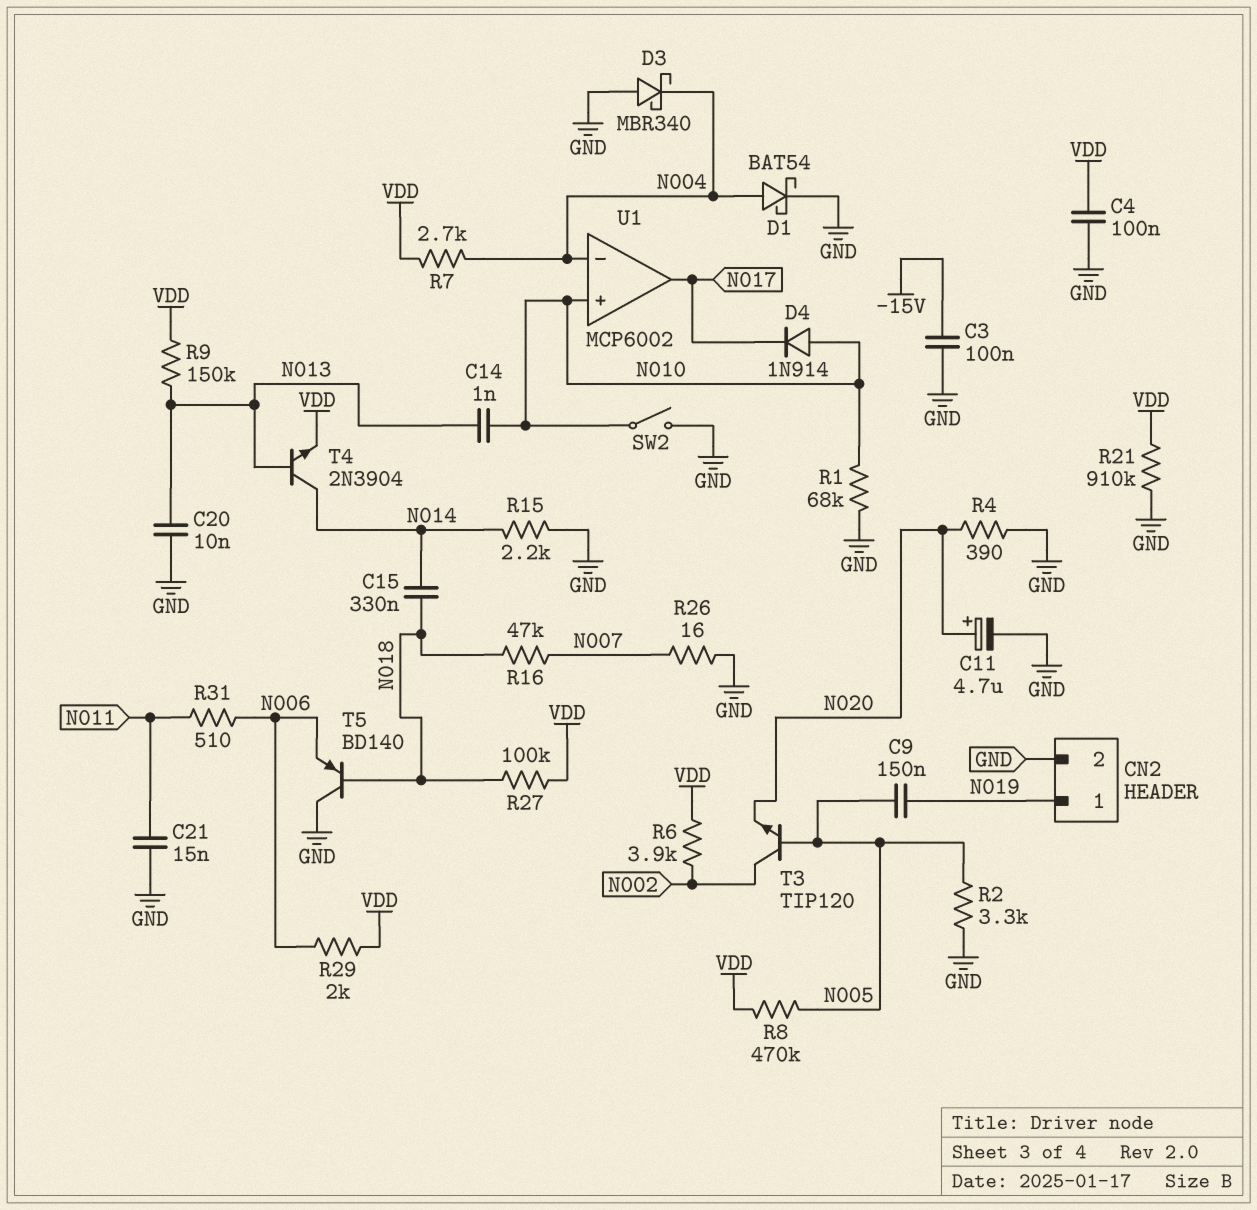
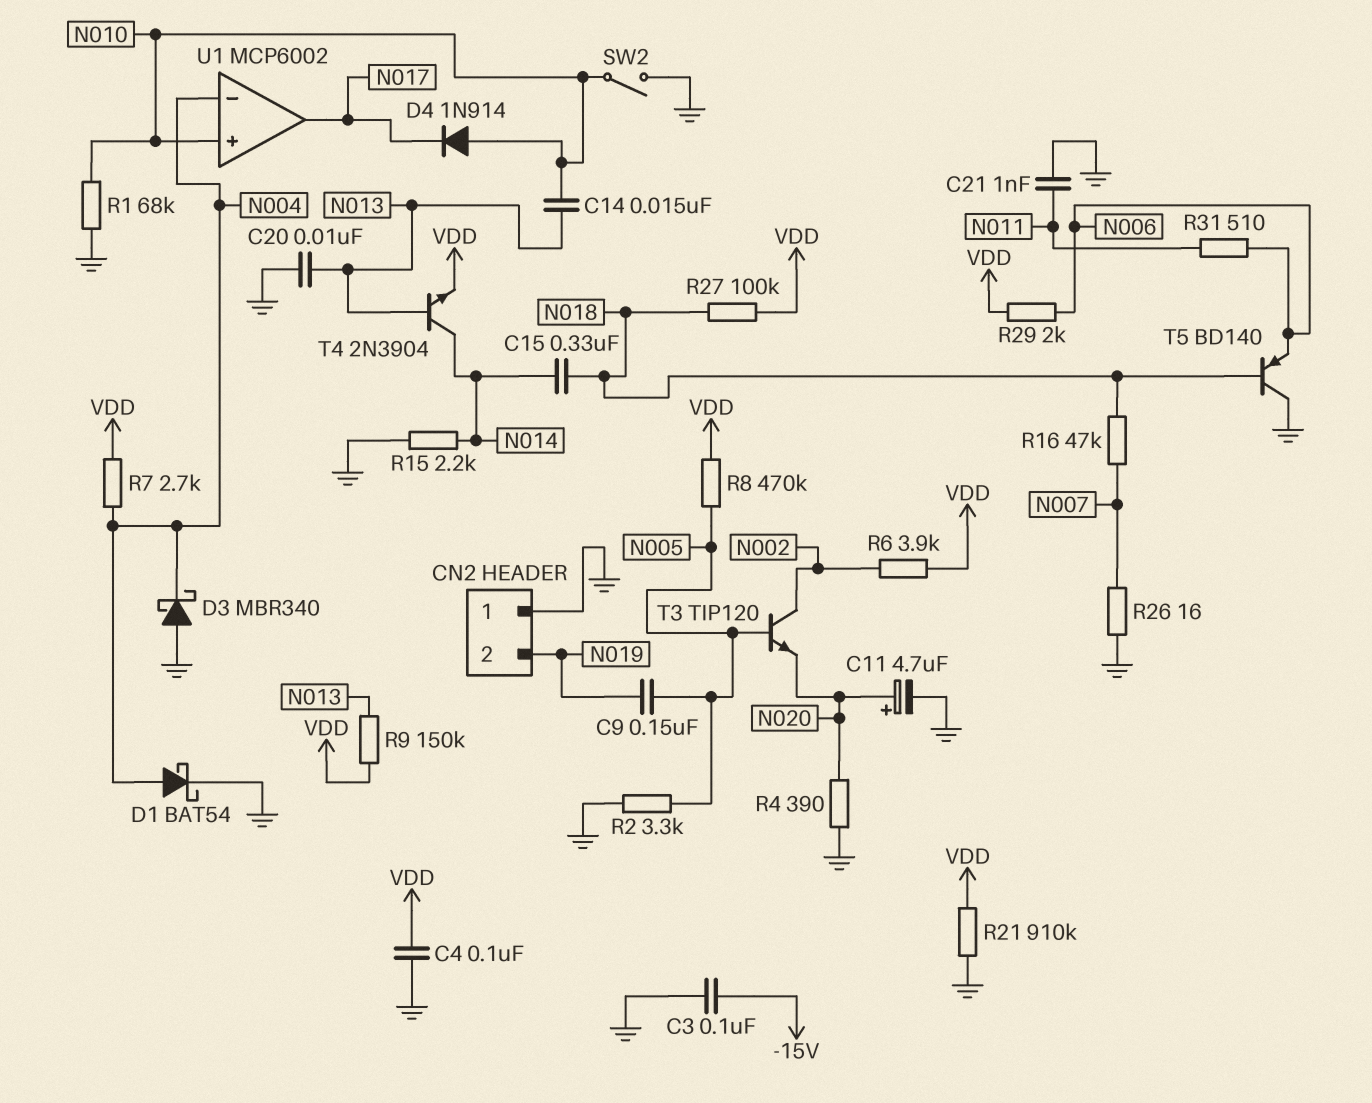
C14: 1nF (N010, N013) -> 15nF (N010, N013)
C21: 15nF (GND, N011) -> 1nF (GND, N011)
CN2 pin 1: N019 -> GND
CN2 pin 2: GND -> N019

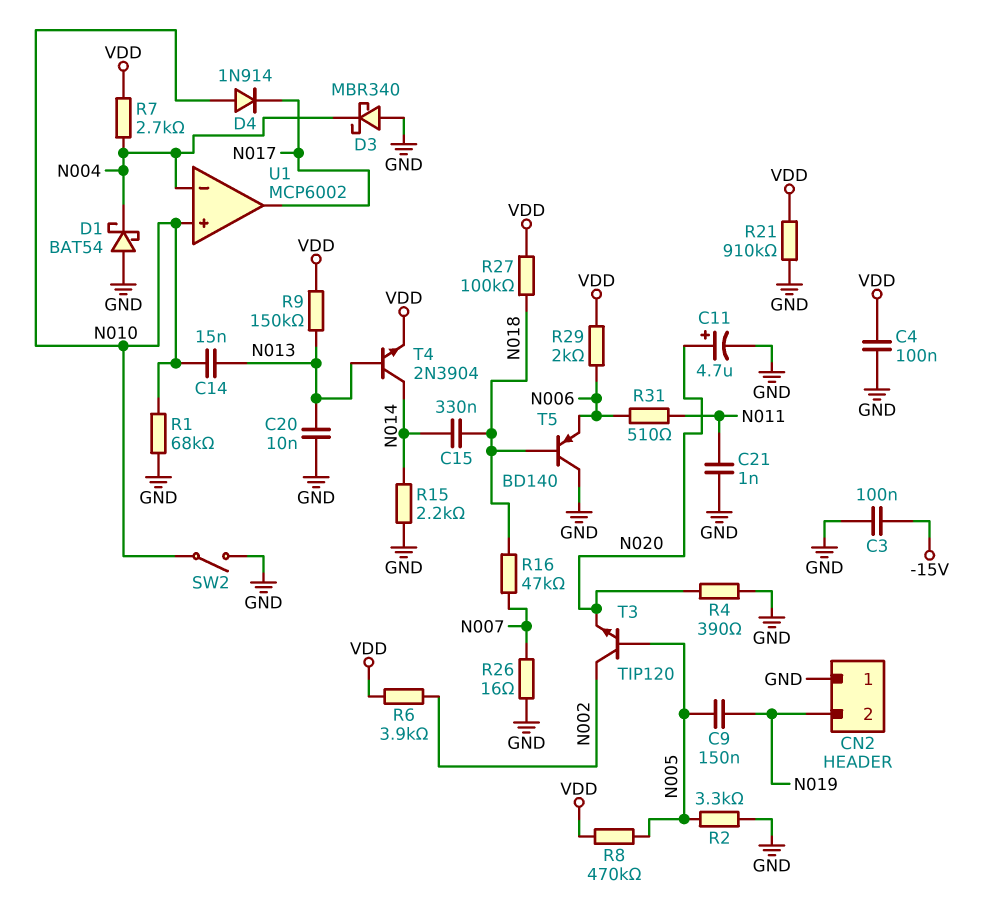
D1: schottky BAT54 (A N004, K GND) -> schottky BAT54 (A GND, K N004)

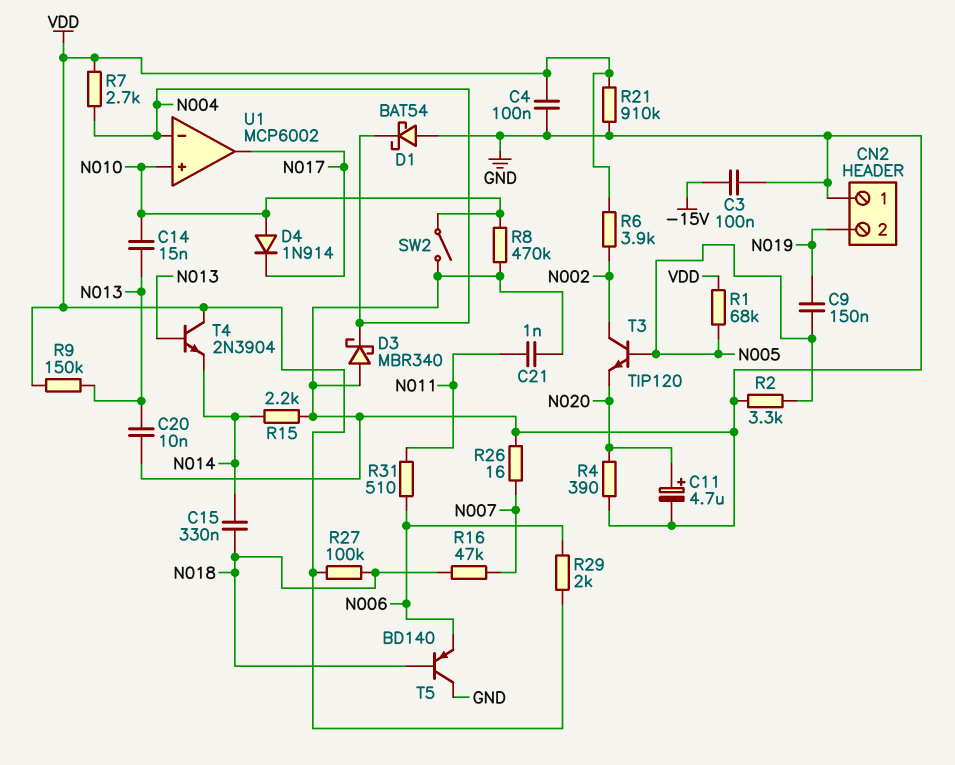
R1: 68k (GND, N010) -> 68k (N005, VDD)
R8: 470k (N005, VDD) -> 470k (GND, N010)
T4: NPN 2N3904 (B N013, C N014, E VDD) -> NPN 2N3904 (B N013, C VDD, E N014)

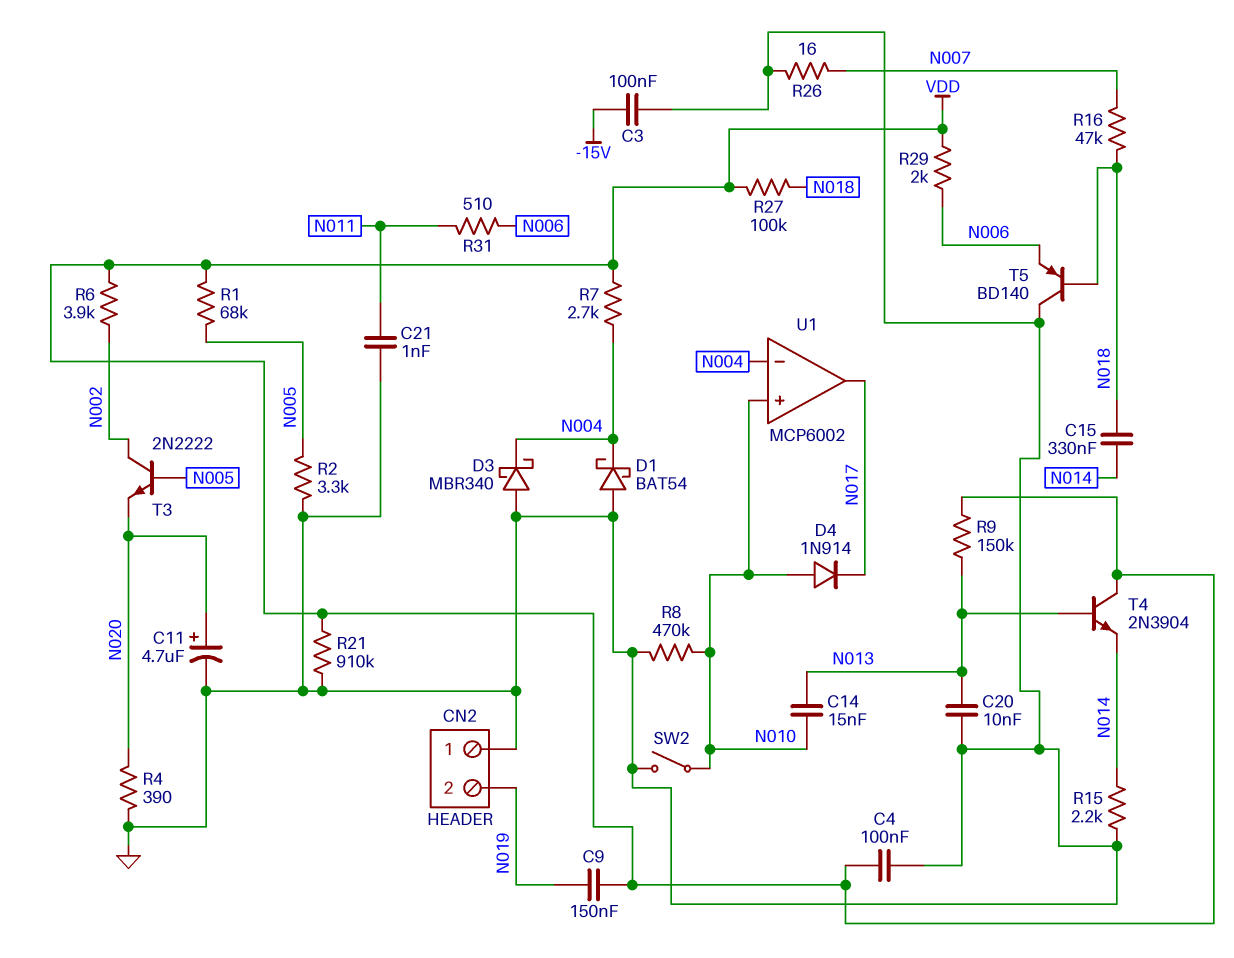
C9: 150nF (N005, N019) -> 150nF (N019, VDD)
T3: NPN TIP120 (B N005, C N002, E N020) -> NPN 2N2222 (B N005, C N002, E N020)

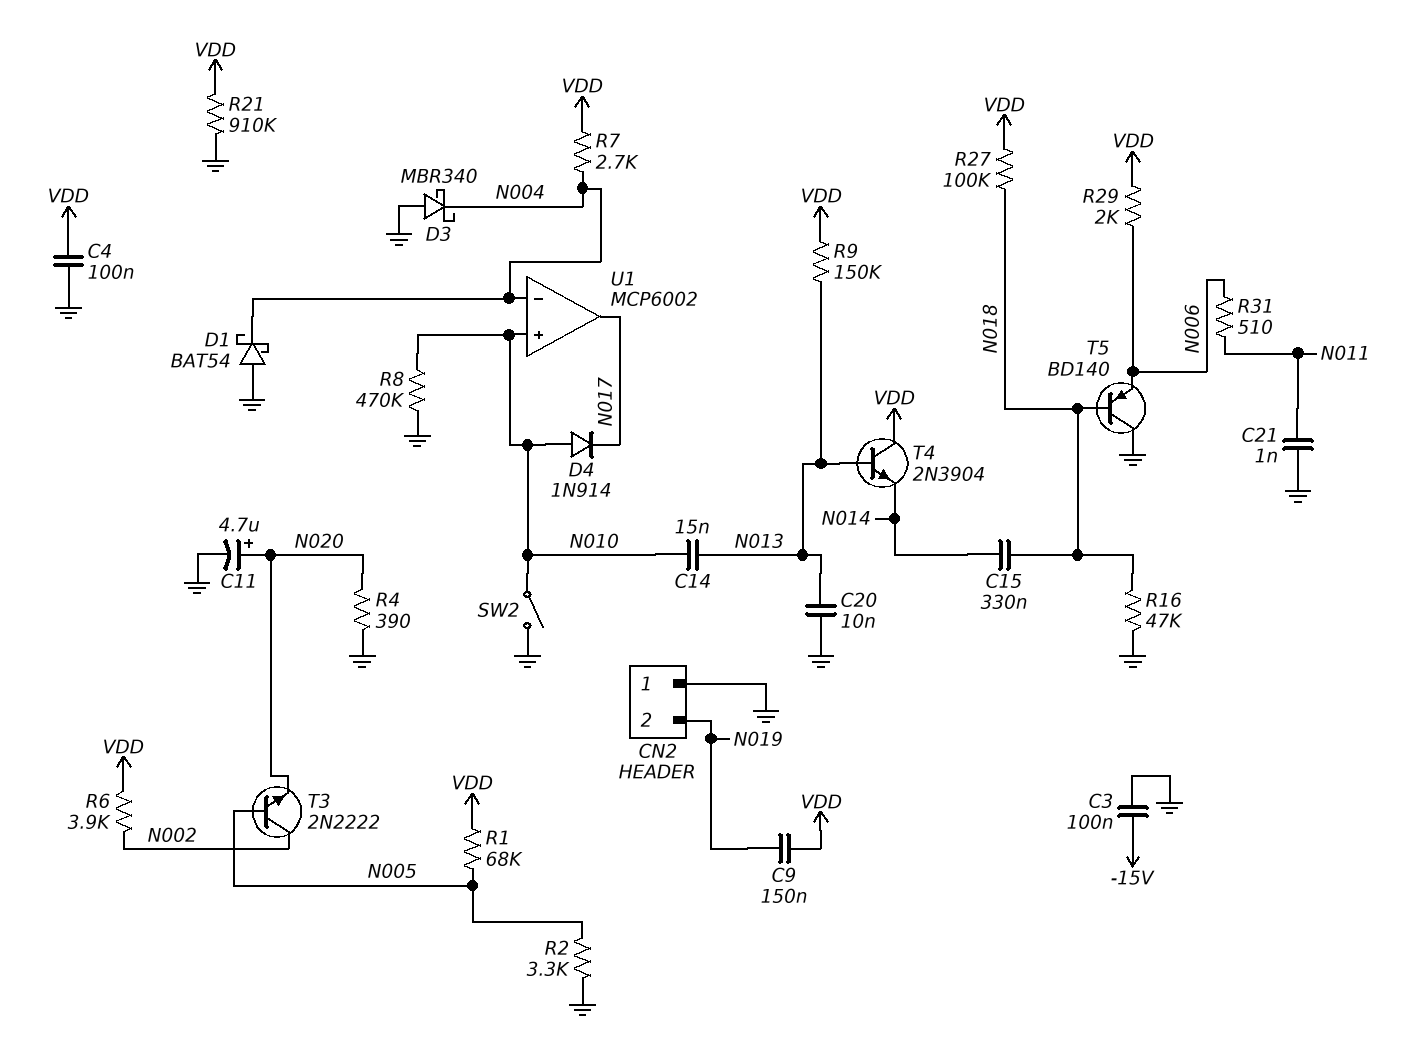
R15: 2.2k (GND, N014) -> none
R16: 47k (N007, N018) -> 47k (GND, N018)
R26: 16 (GND, N007) -> none

